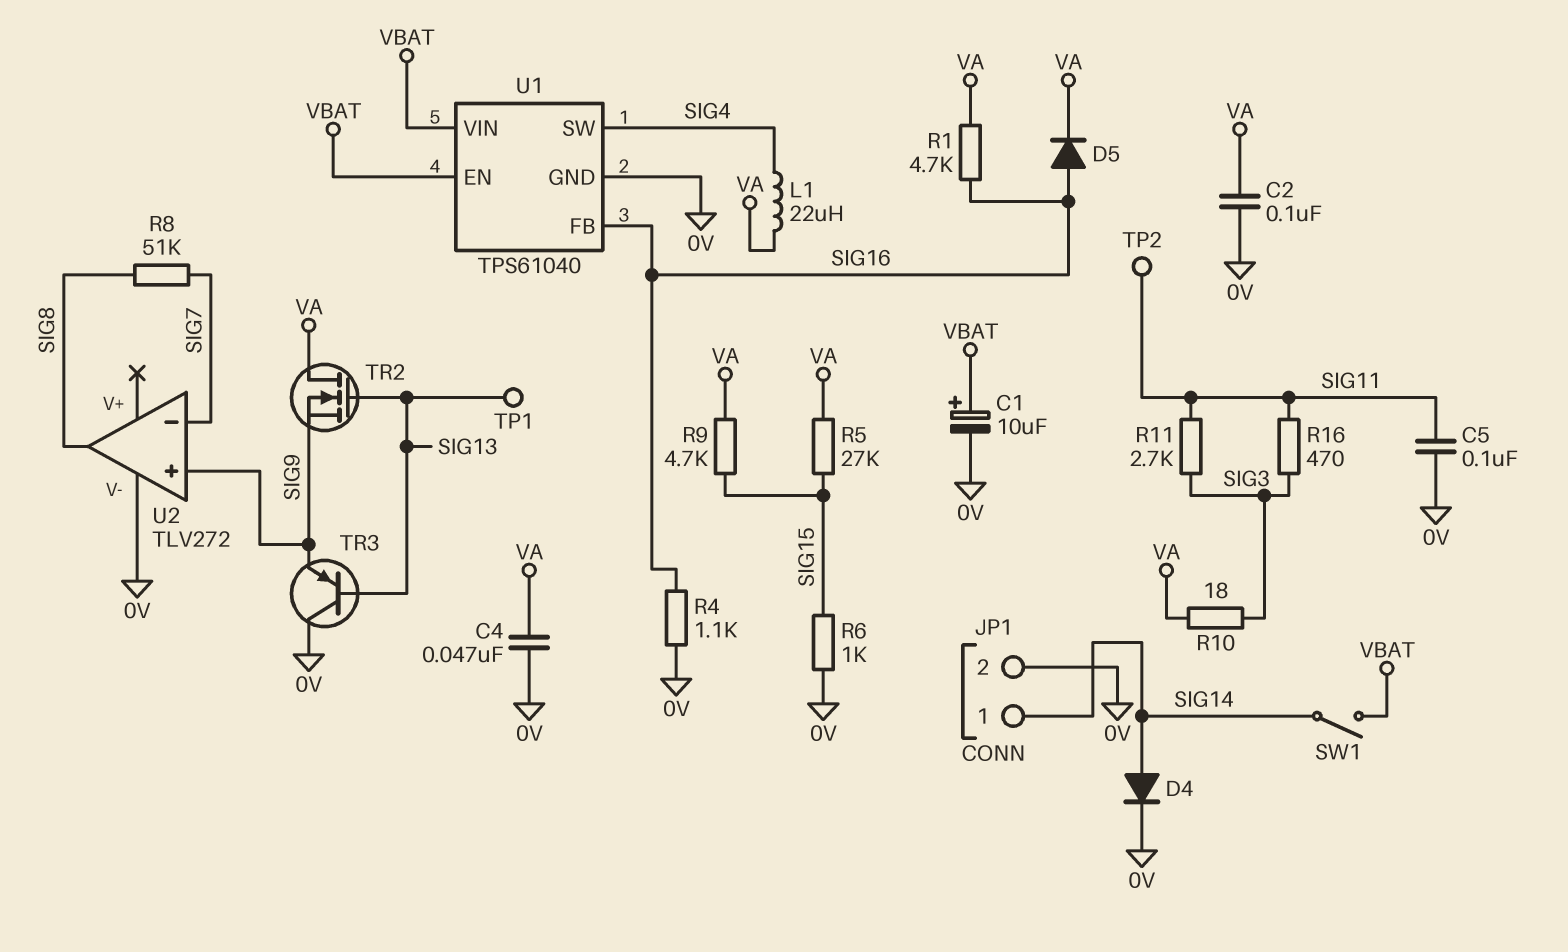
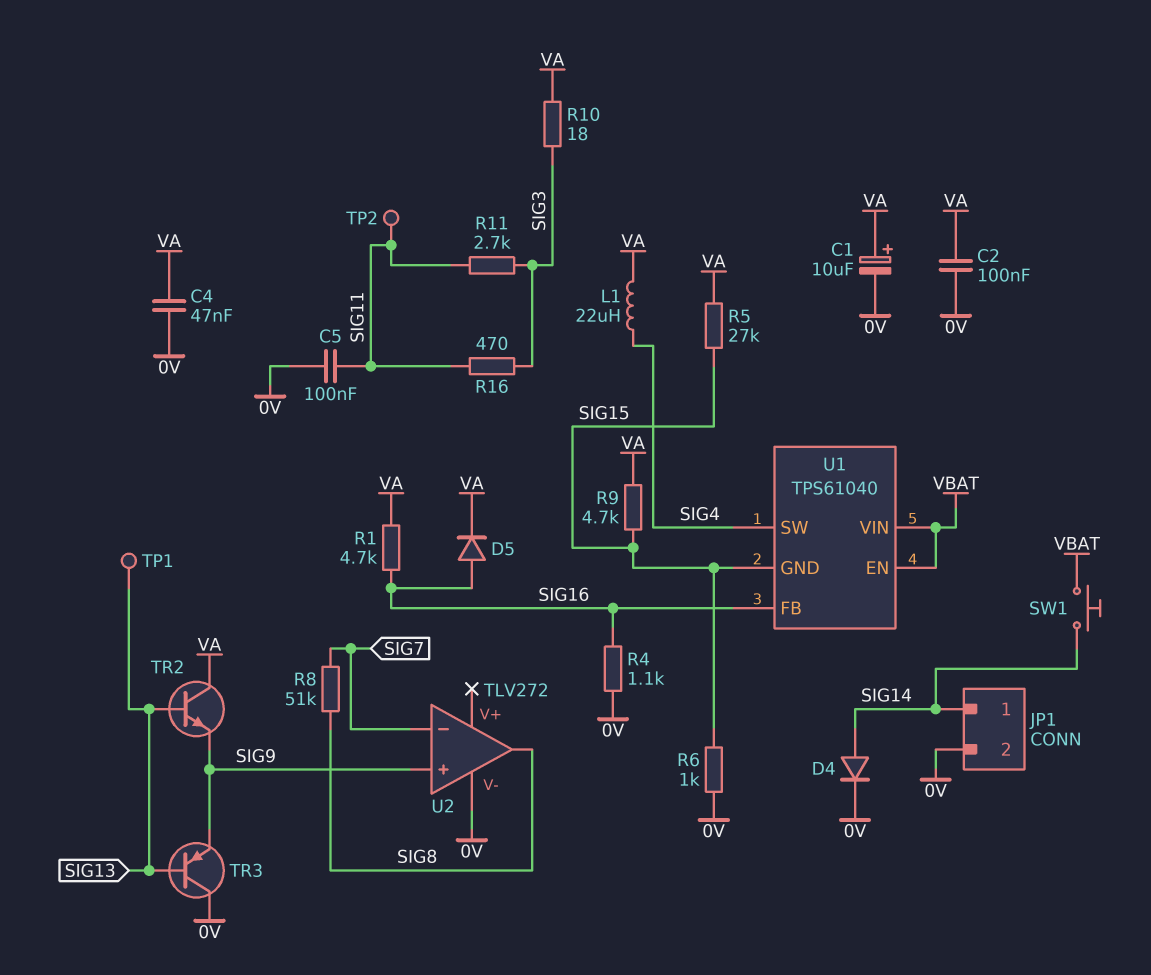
C1: 10uF (plus VBAT, minus 0V) -> 10uF (plus VA, minus 0V)
SW1: switch (SIG14, VBAT) -> button (SIG14, VBAT)
TR2: NMOS (G SIG13, D VA, S SIG9) -> NPN (B SIG13, C VA, E SIG9)
U1 pin GND: 0V -> SIG15

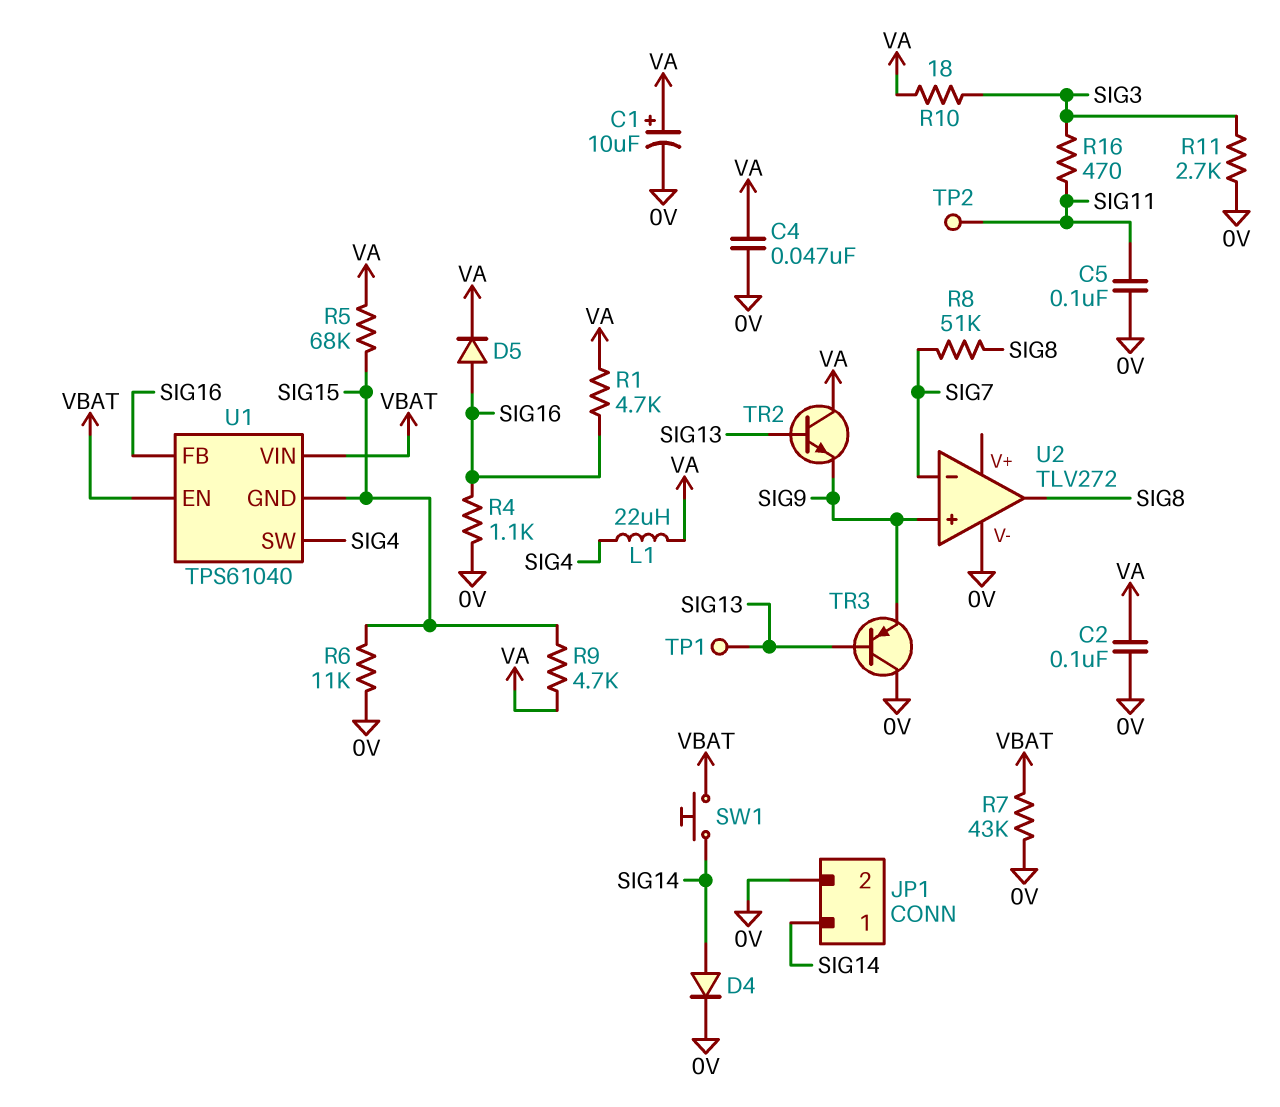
R5: 27k (SIG15, VA) -> 68k (SIG15, VA)
R6: 1k (0V, SIG15) -> 11k (0V, SIG15)
R7: none -> 43k (0V, VBAT)
R11: 2.7k (SIG3, SIG11) -> 2.7k (0V, SIG3)

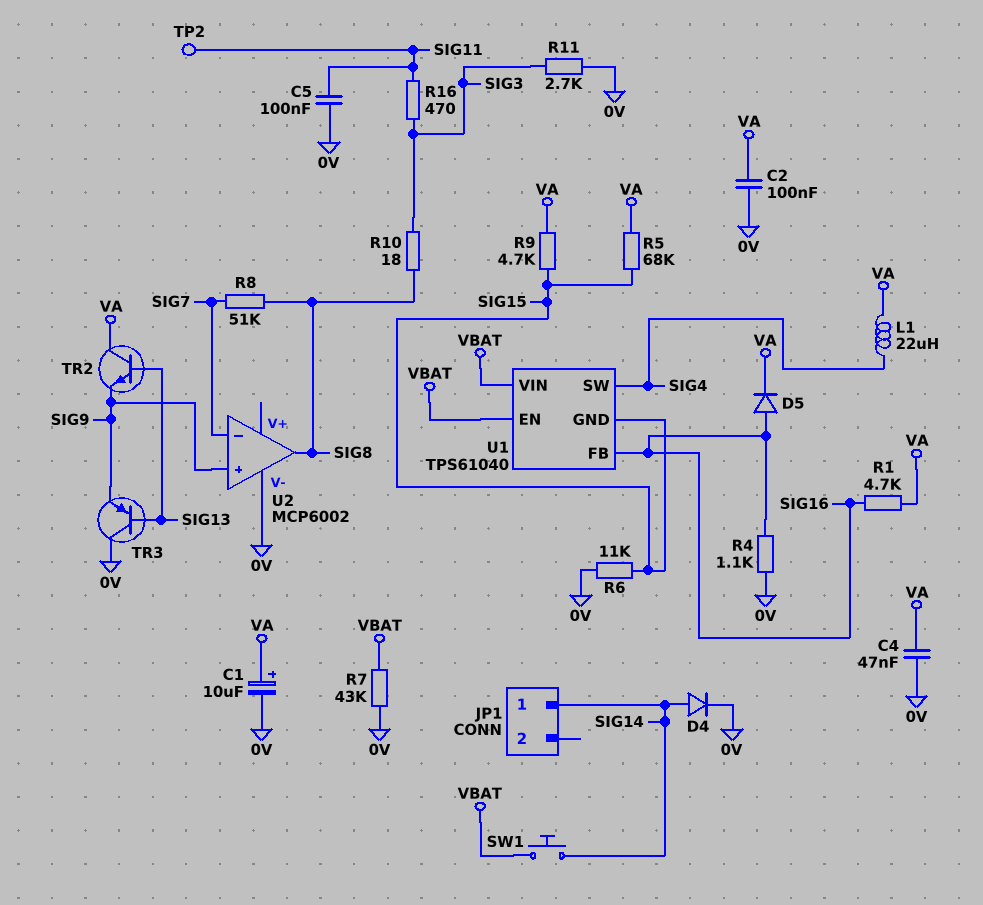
JP1 pin 2: 0V -> none
R10: 18 (SIG3, VA) -> 18 (SIG3, SIG8)
TP1: test point (SIG13) -> none
U2: TLV272 -> MCP6002

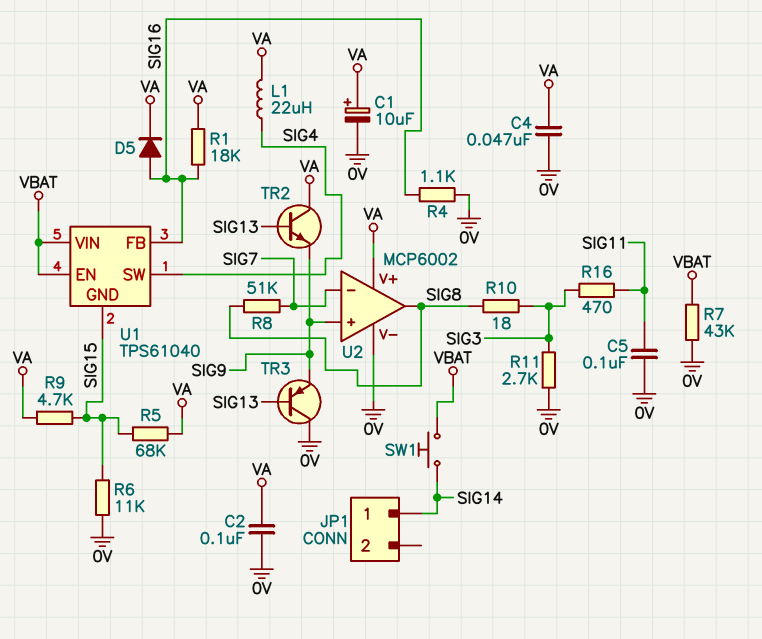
D4: diode (A SIG14, K 0V) -> none
R1: 4.7k (SIG16, VA) -> 18k (SIG16, VA)
TP2: test point (SIG11) -> none
U2 pin V+: none -> VA

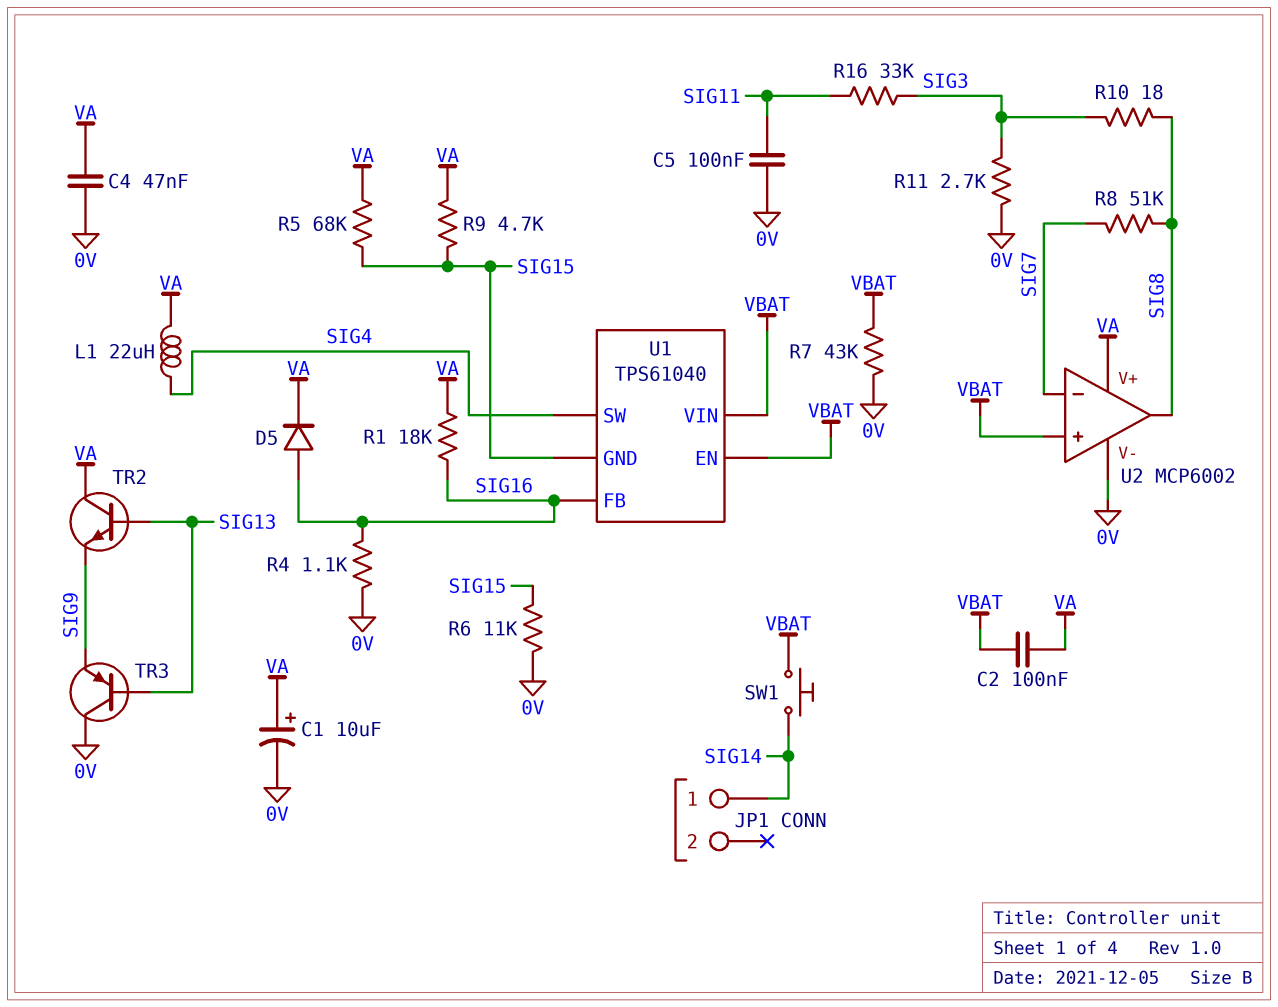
C2: 100nF (0V, VA) -> 100nF (VA, VBAT)
R16: 470 (SIG3, SIG11) -> 33k (SIG3, SIG11)
U2 pin in+: SIG9 -> VBAT

